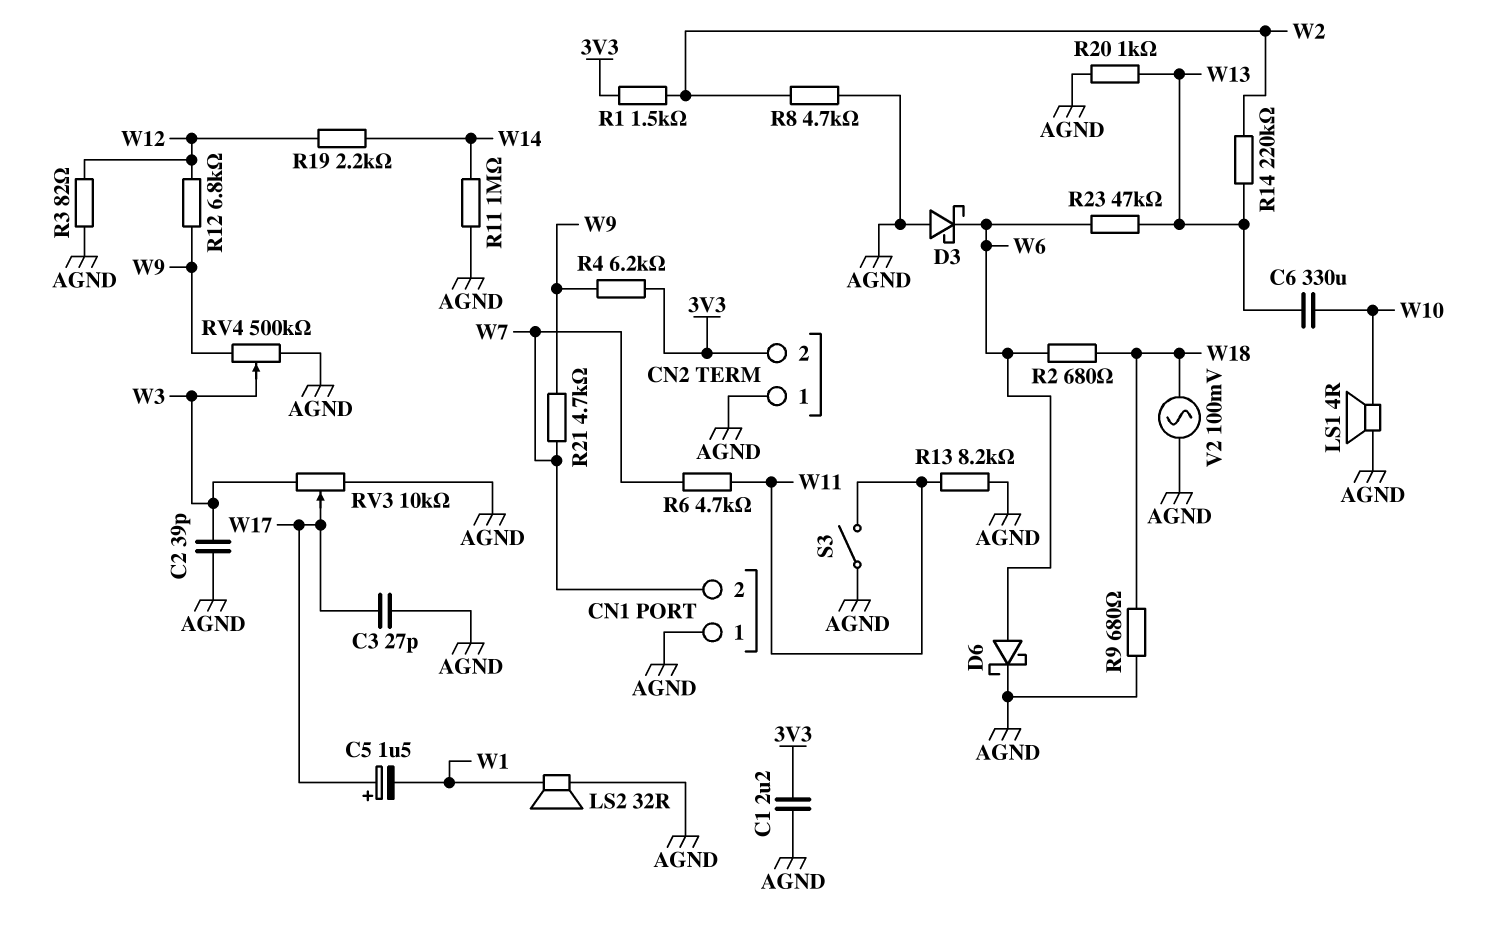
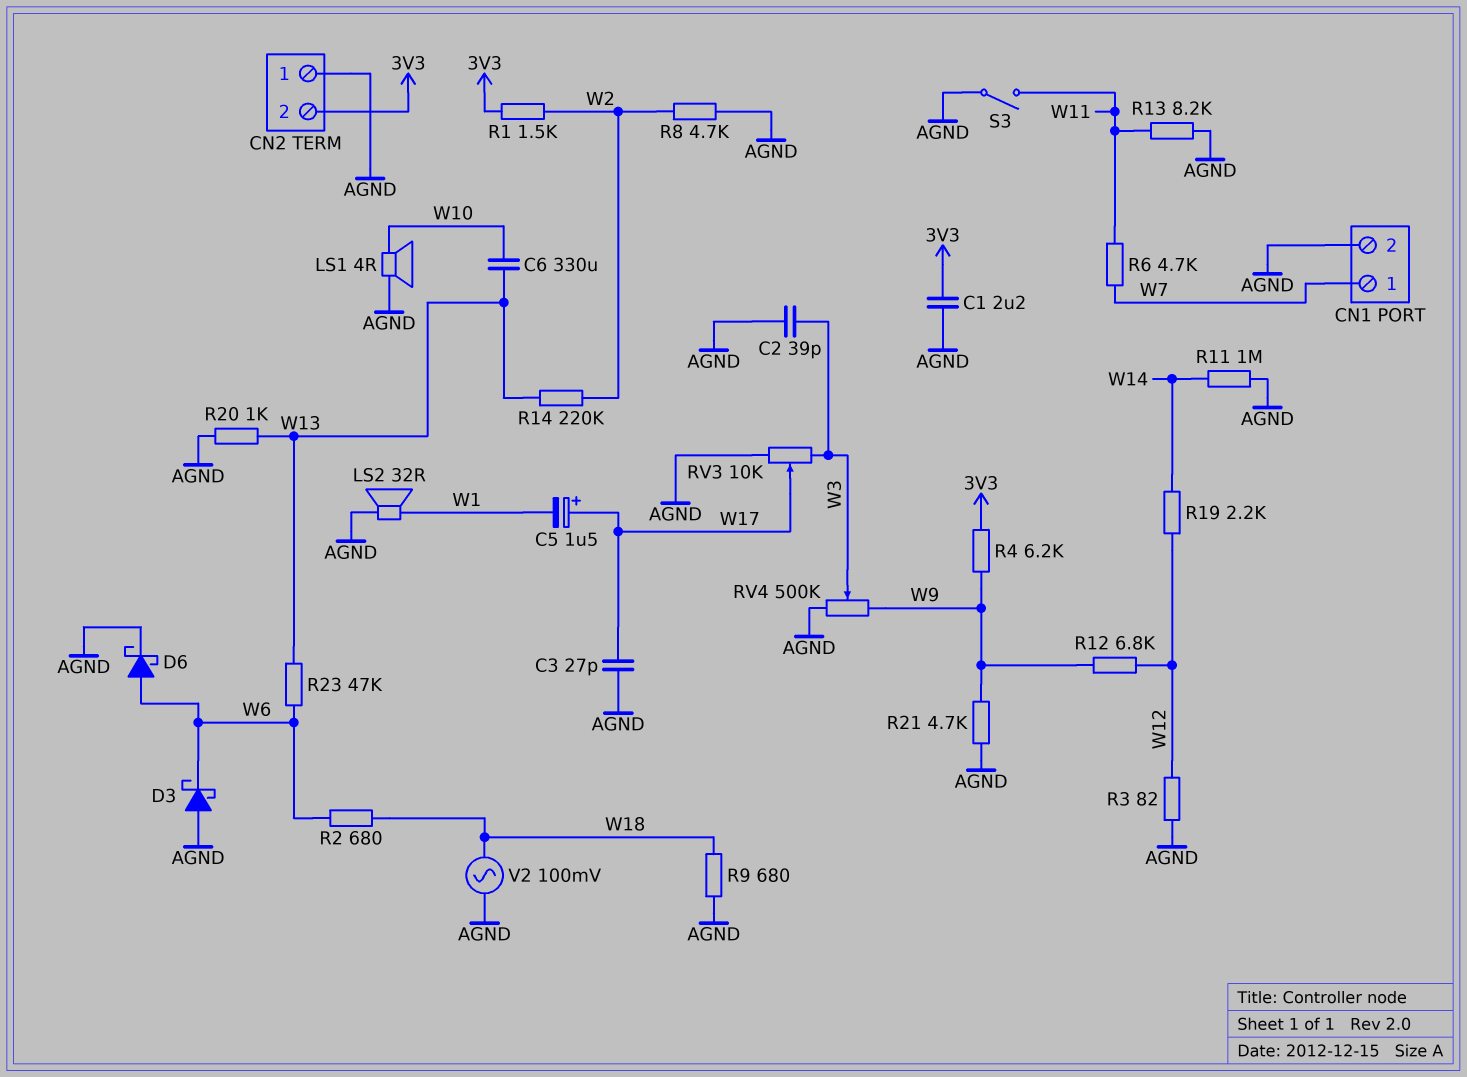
CN1 pin 1: AGND -> W7
CN1 pin 2: W7 -> AGND
R21: 4.7k (W7, W9) -> 4.7k (AGND, W9)

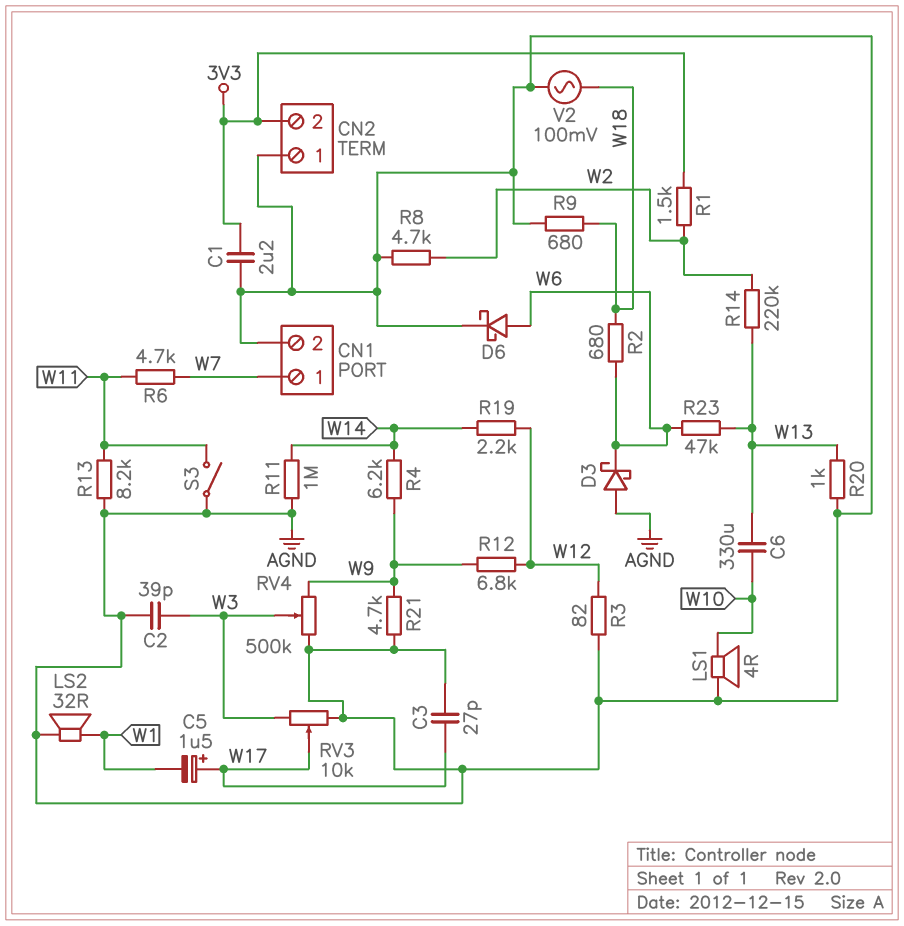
R4: 6.2k (3V3, W9) -> 6.2k (W9, W14)

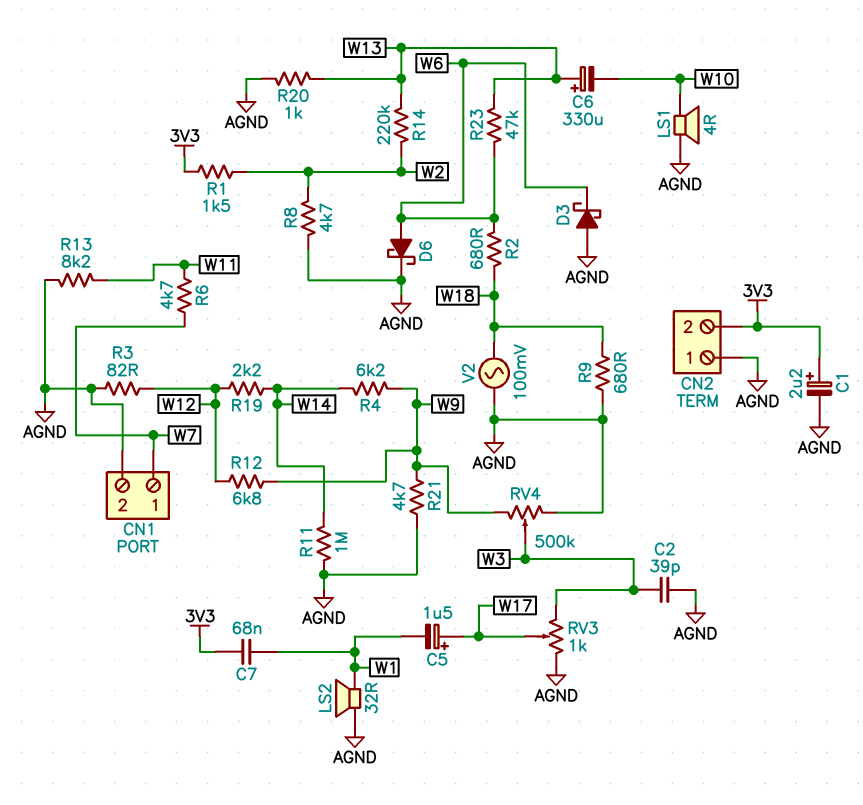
C1: 2.2uF (3V3, AGND) -> 2.2uF (plus 3V3, minus AGND)
C3: 27pF (AGND, W17) -> none
C6: 330uF (W10, W13) -> 330uF (plus W13, minus W10)
C7: none -> 68nF (3V3, W1)
RV3: 10k (AGND, W3, wiper W17) -> 1k (AGND, W3, wiper W17)
S3: switch (AGND, W11) -> none

